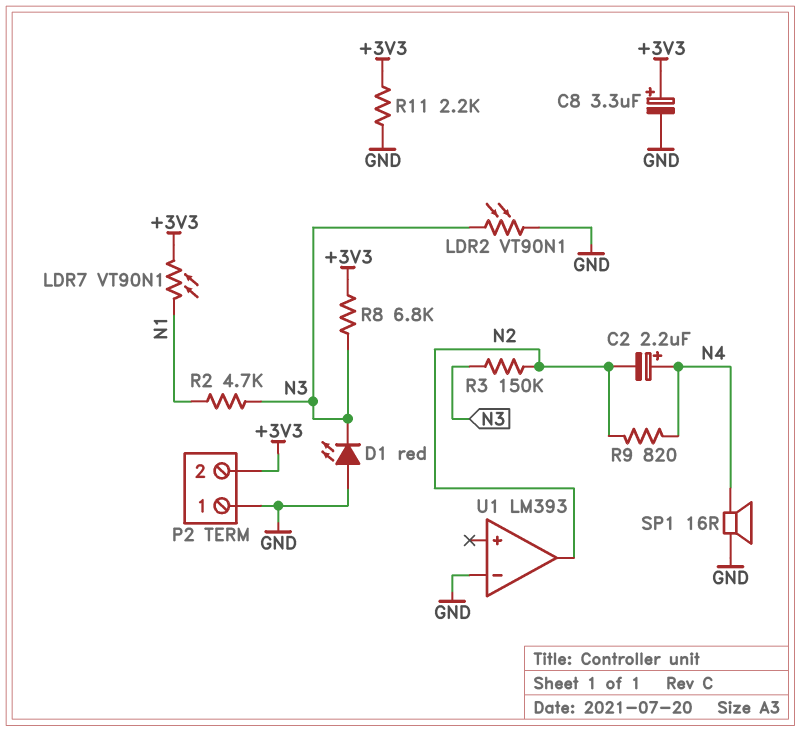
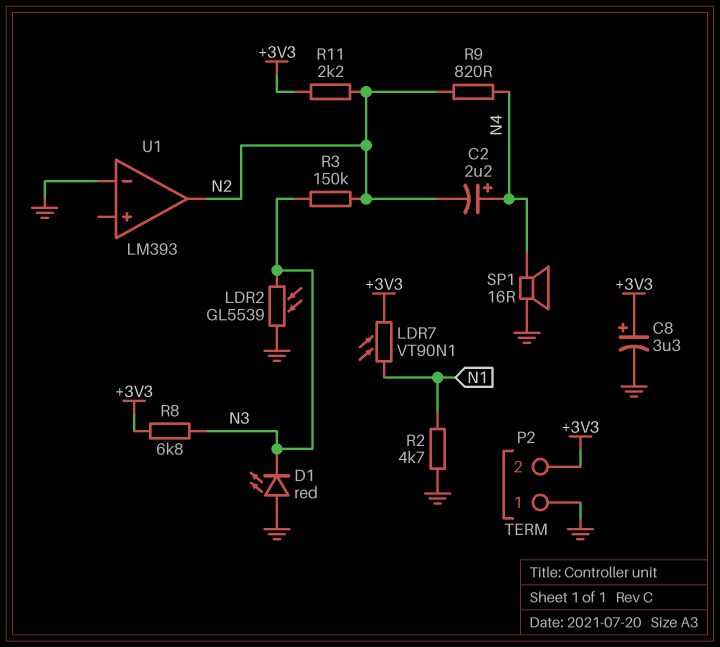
LDR2: VT90N1 (GND, N3) -> GL5539 (GND, N3)
R2: 4.7k (N1, N3) -> 4.7k (GND, N1)
R11: 2.2k (+3V3, GND) -> 2.2k (+3V3, N2)

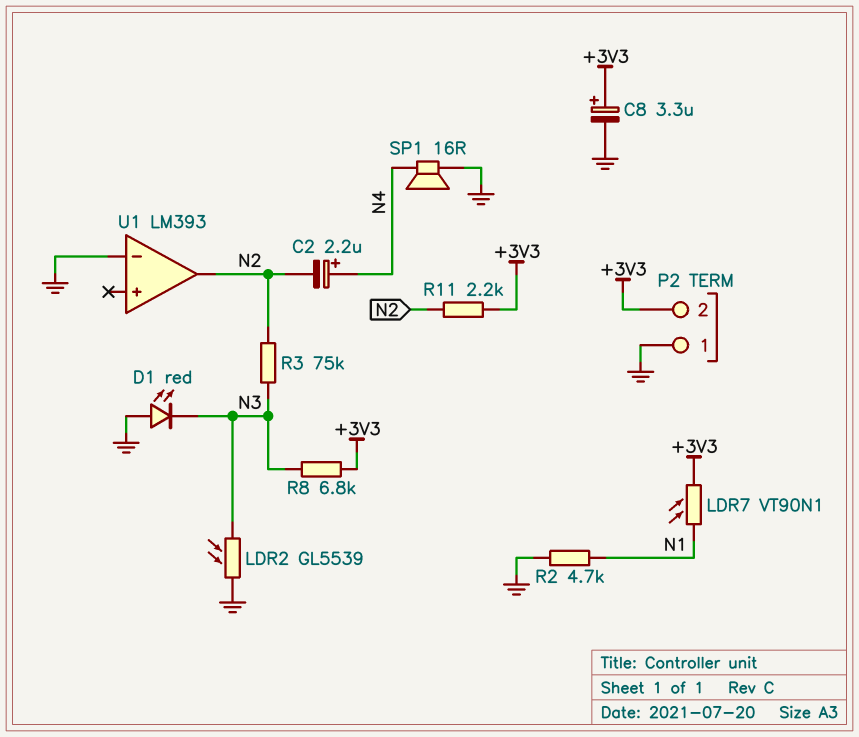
R3: 150k (N2, N3) -> 75k (N2, N3)
R9: 820 (N2, N4) -> none

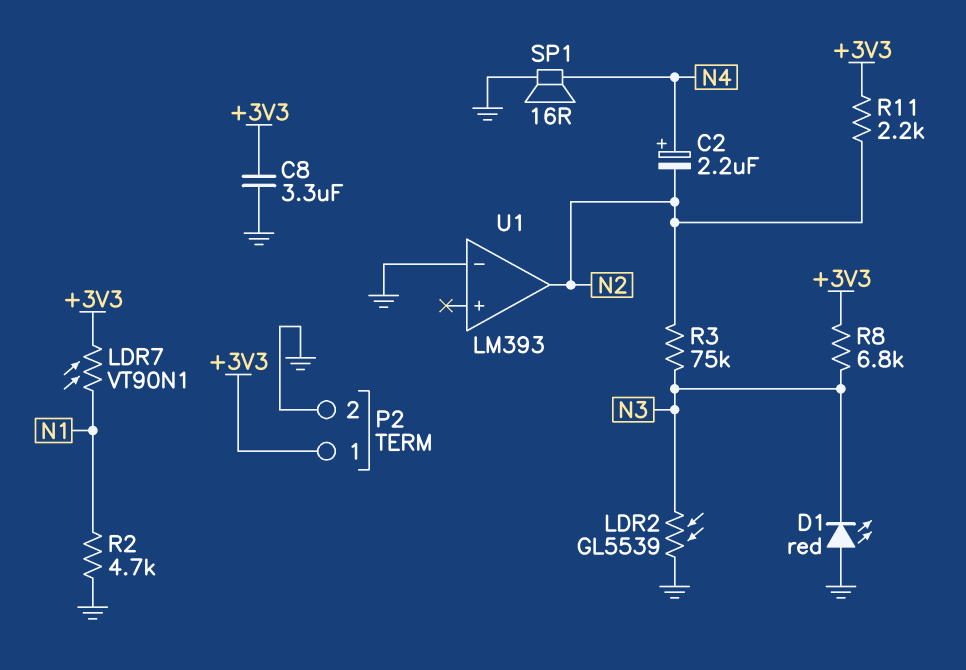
C8: 3.3uF (plus +3V3, minus GND) -> 3.3uF (+3V3, GND)
P2 pin 1: GND -> +3V3
P2 pin 2: +3V3 -> GND

